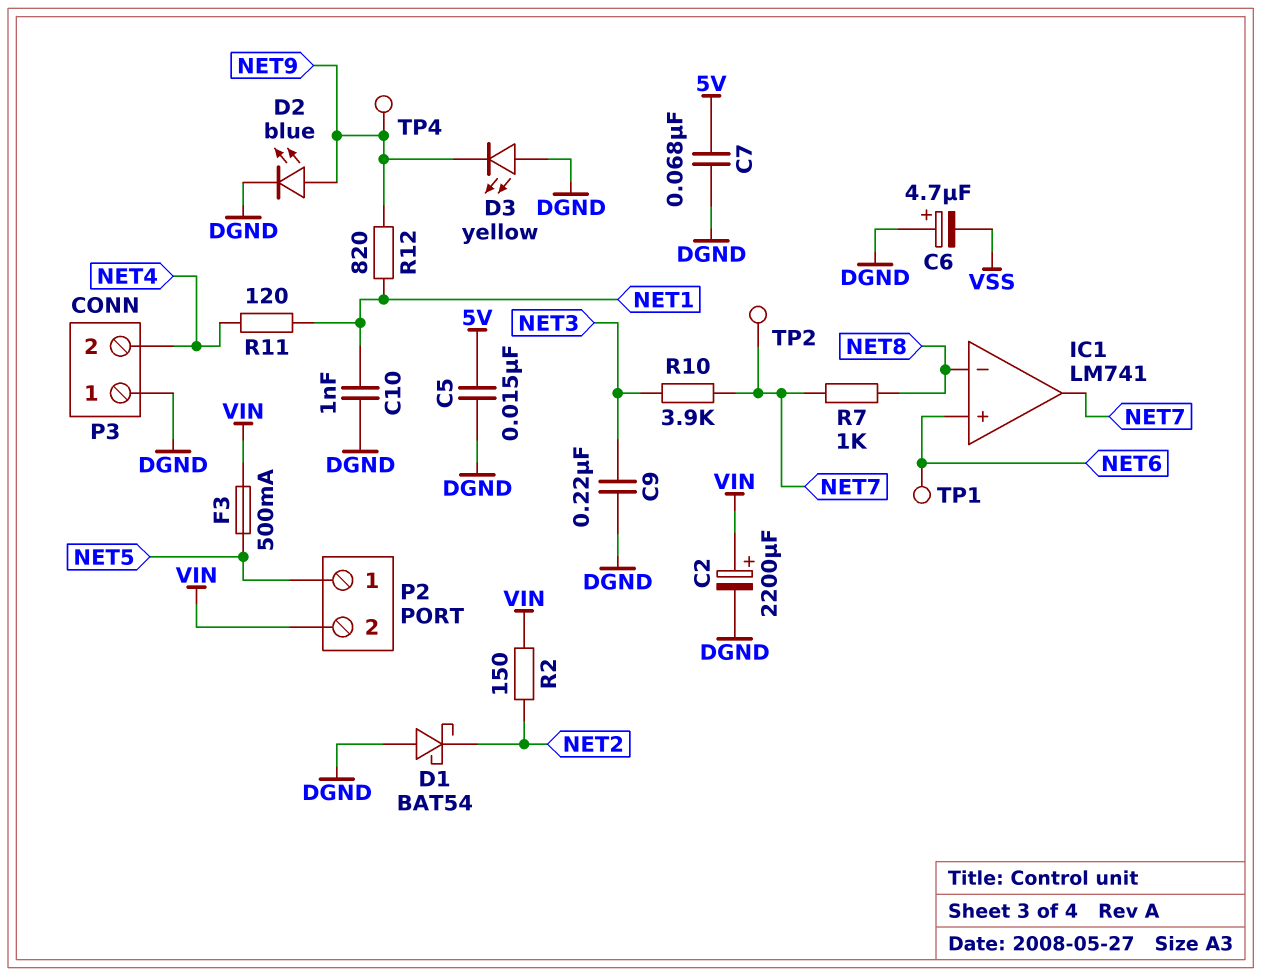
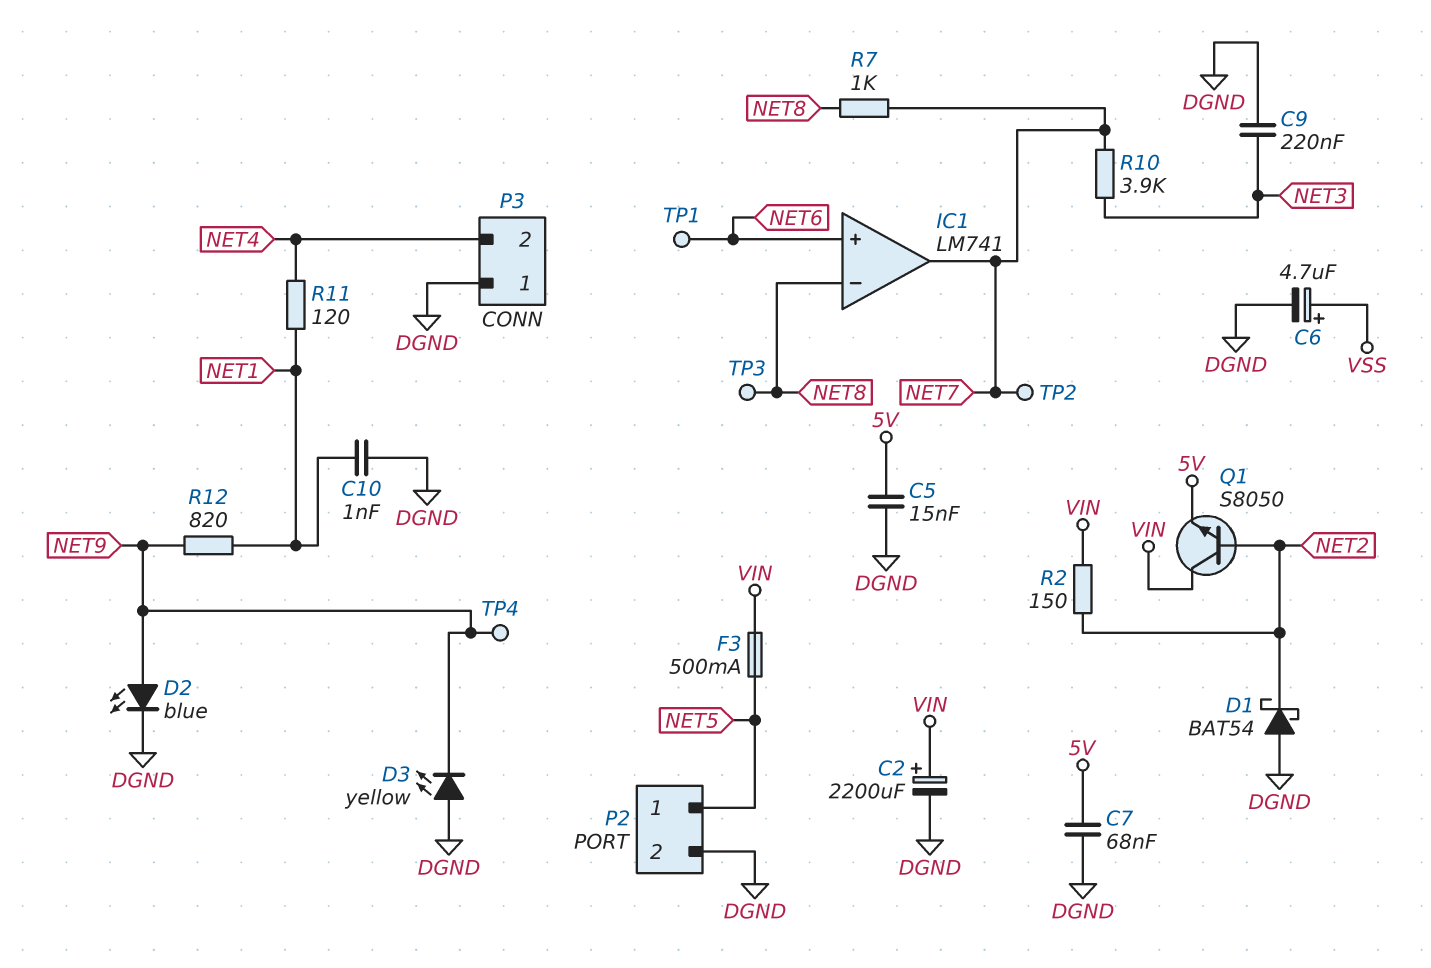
C6: 4.7uF (plus DGND, minus VSS) -> 4.7uF (plus VSS, minus DGND)
P2 pin 2: VIN -> DGND
Q1: none -> NPN S8050 (B NET2, C VIN, E 5V)
TP3: none -> test point (NET8)

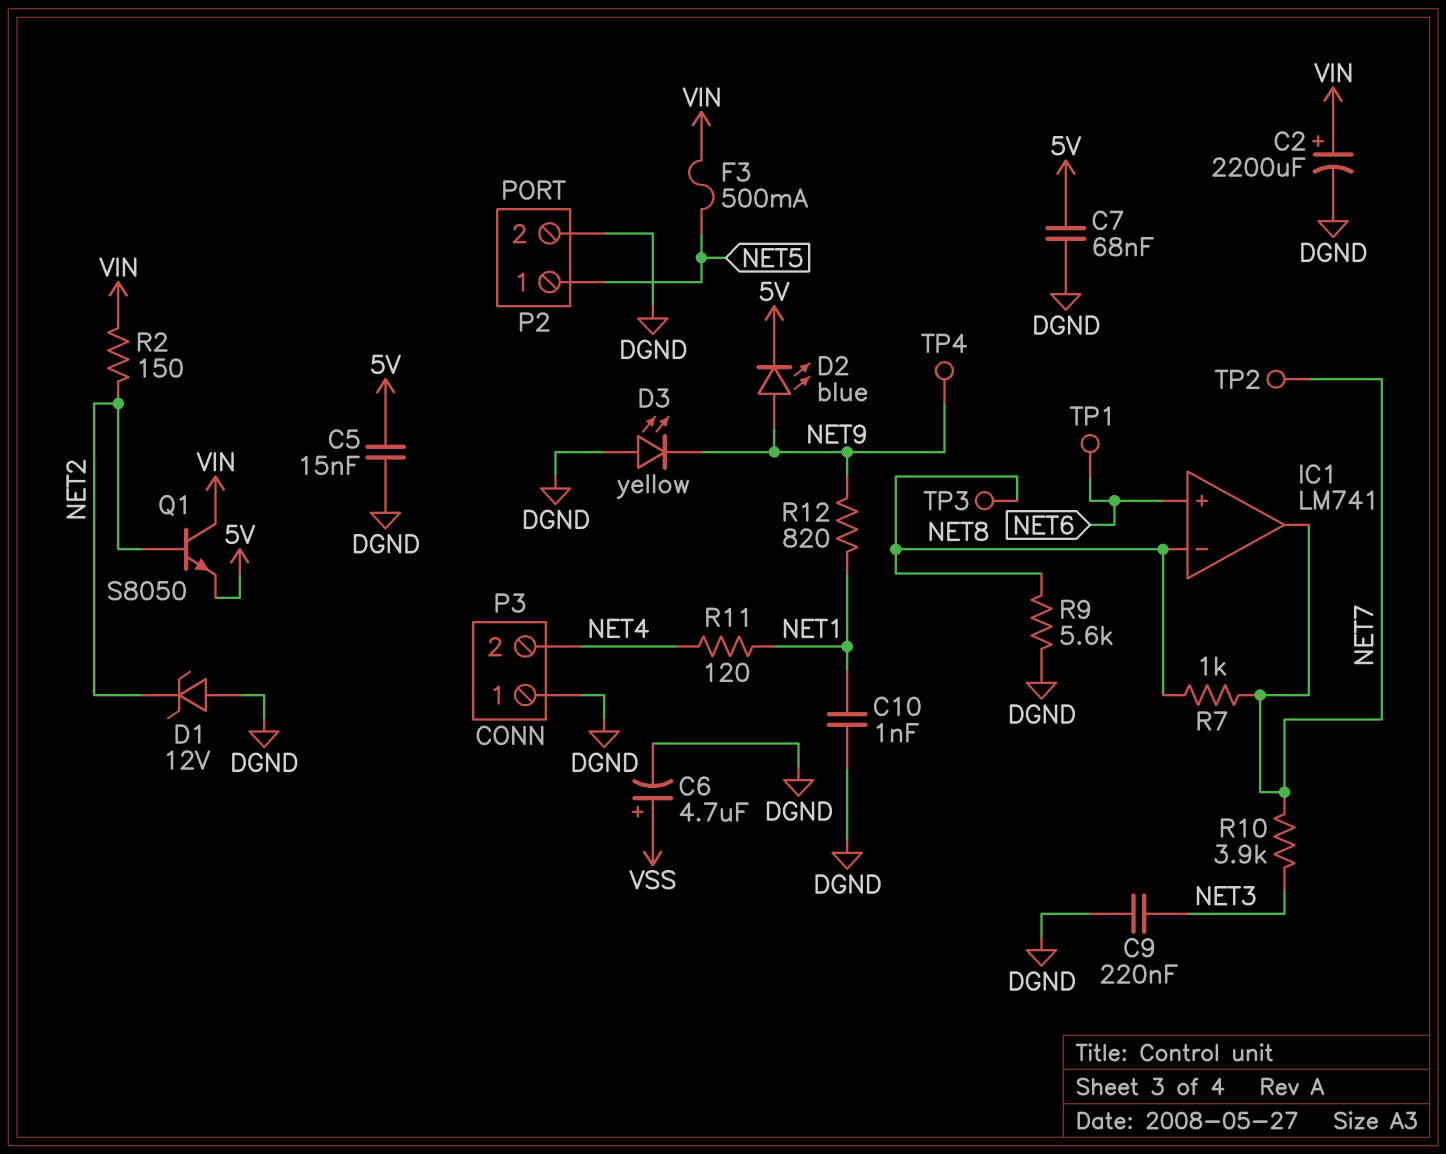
D1: schottky BAT54 (A DGND, K NET2) -> zener 12V (A DGND, K NET2)
D2: LED blue (A NET9, K DGND) -> LED blue (A NET9, K 5V)
R9: none -> 5.6k (DGND, NET8)

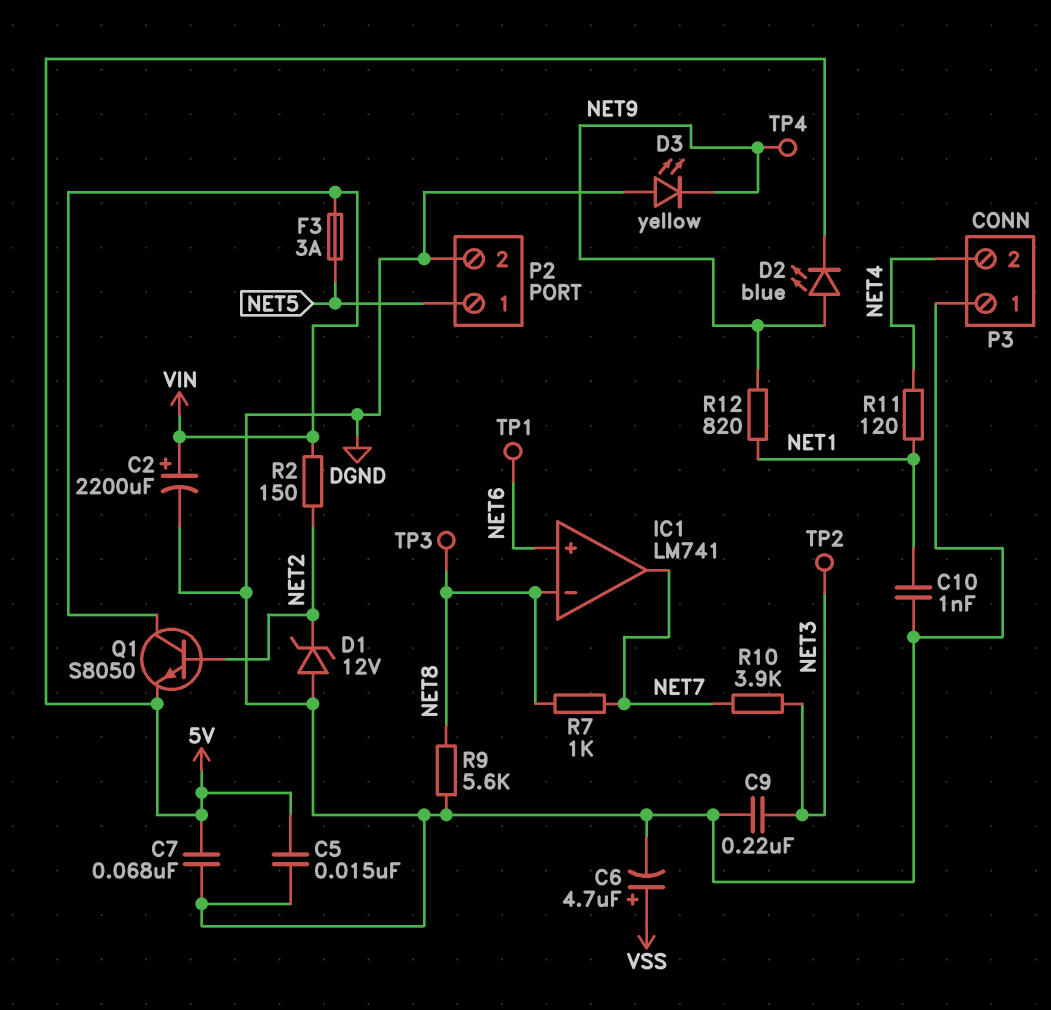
F3: 500mA (NET5, VIN) -> 3A (NET5, VIN)
TP2: test point (NET7) -> test point (NET3)

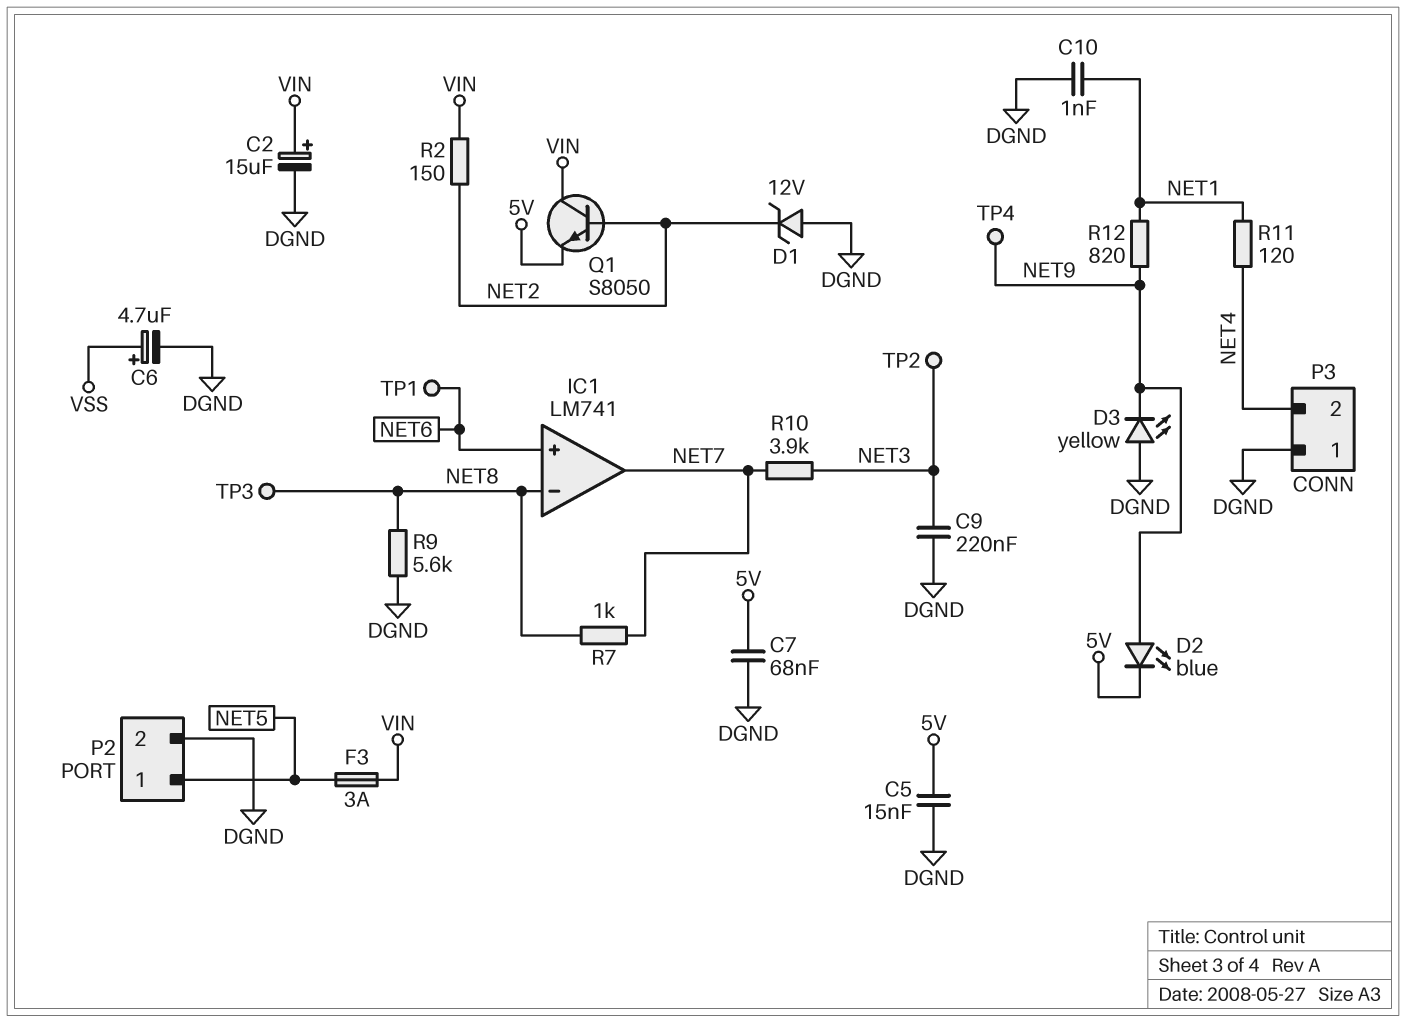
C2: 2200uF (plus VIN, minus DGND) -> 15uF (plus VIN, minus DGND)

